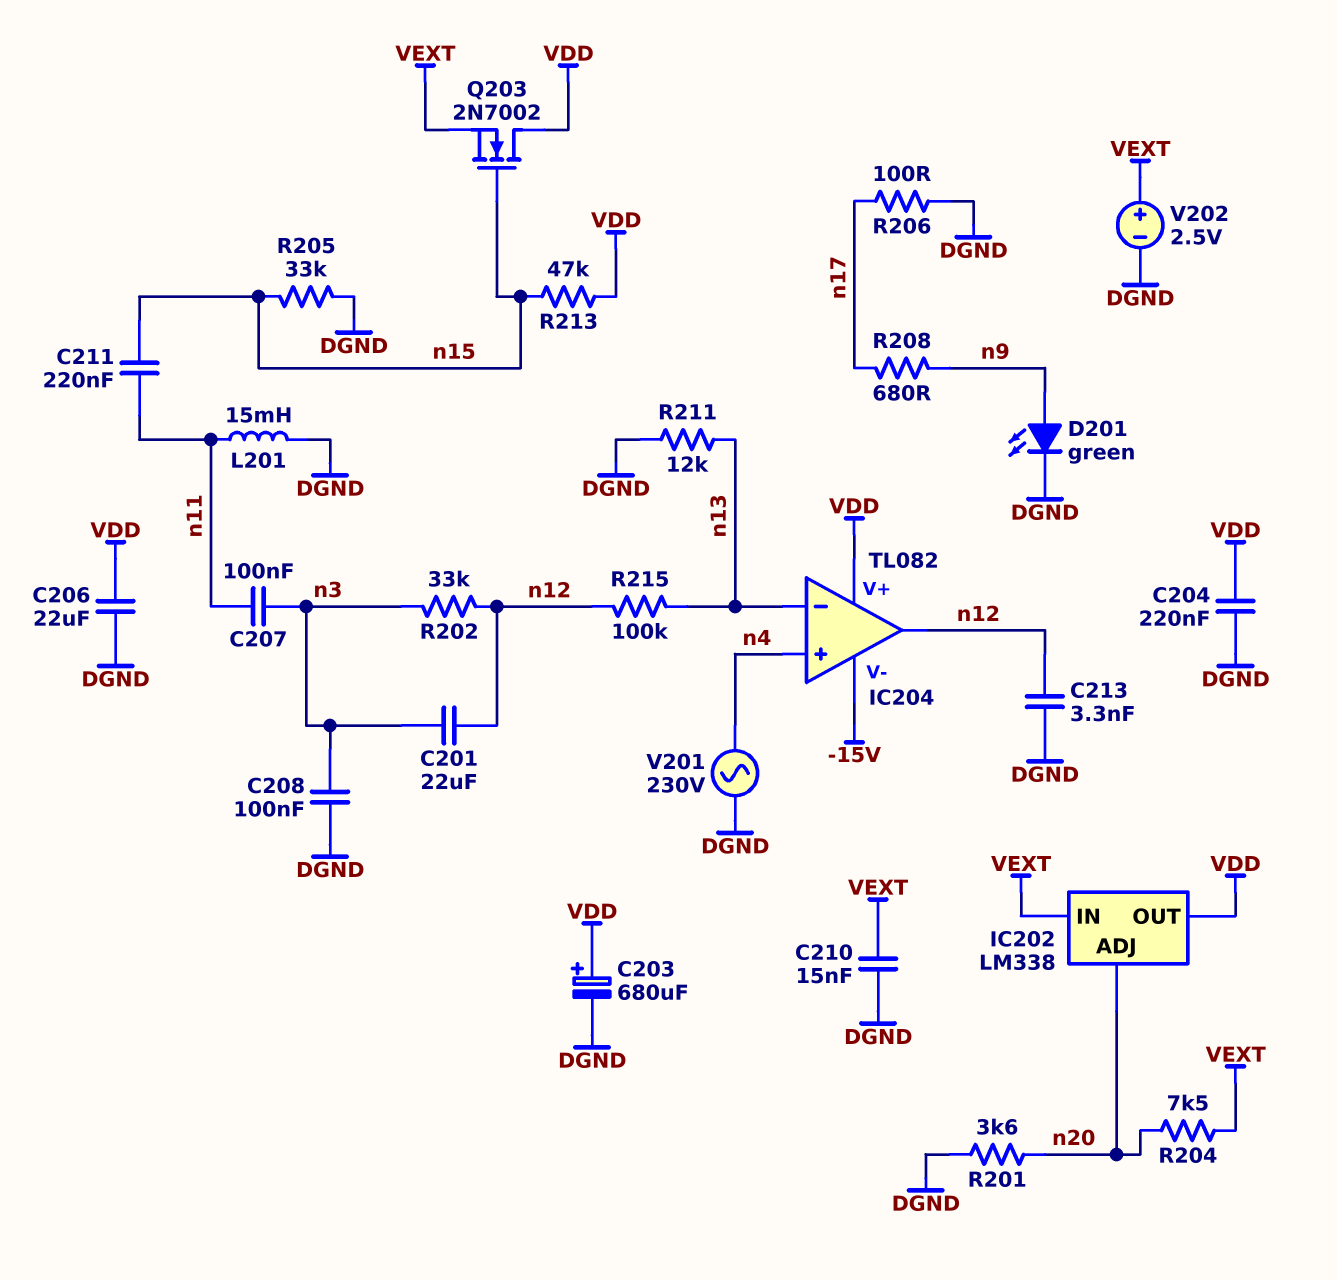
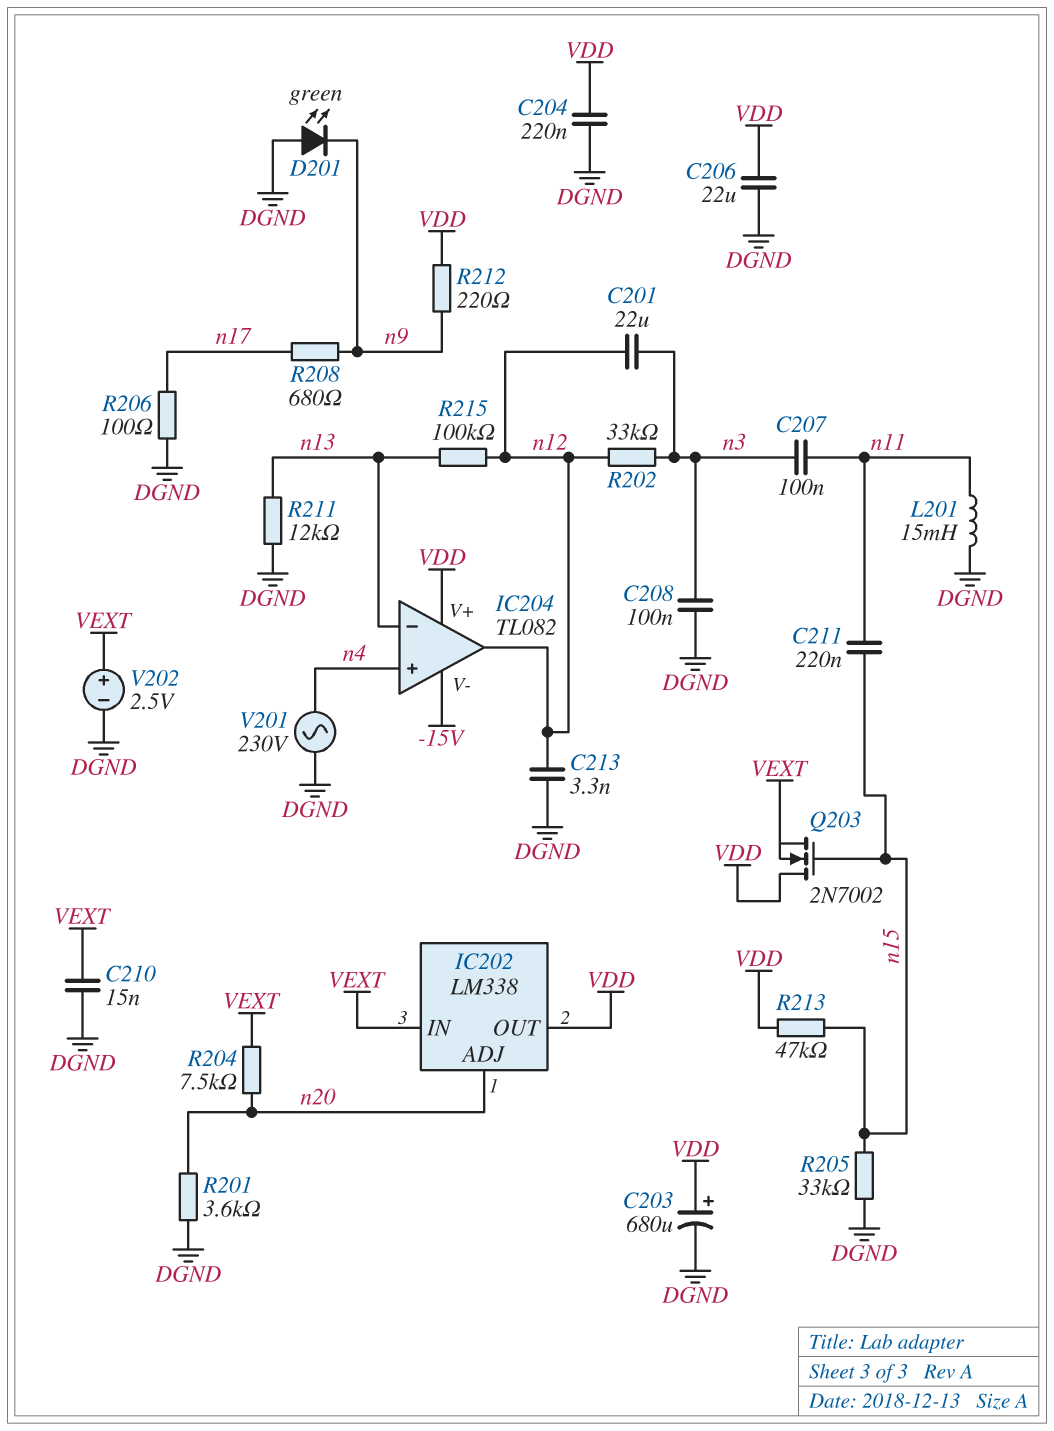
D201: LED green (A n9, K DGND) -> LED green (A DGND, K n9)
R212: none -> 220 (VDD, n9)

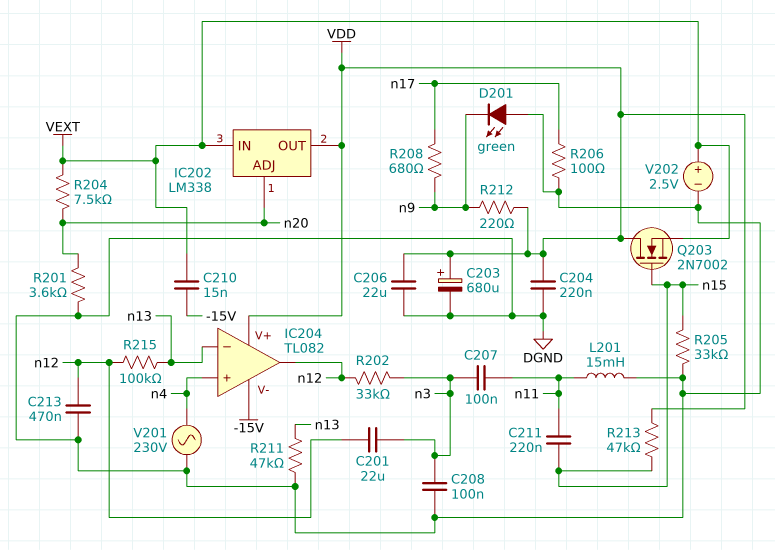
C210: 15nF (DGND, VEXT) -> 15nF (-15V, VEXT)
C213: 3.3nF (DGND, n12) -> 470nF (DGND, n12)
R211: 12k (DGND, n13) -> 47k (DGND, n13)

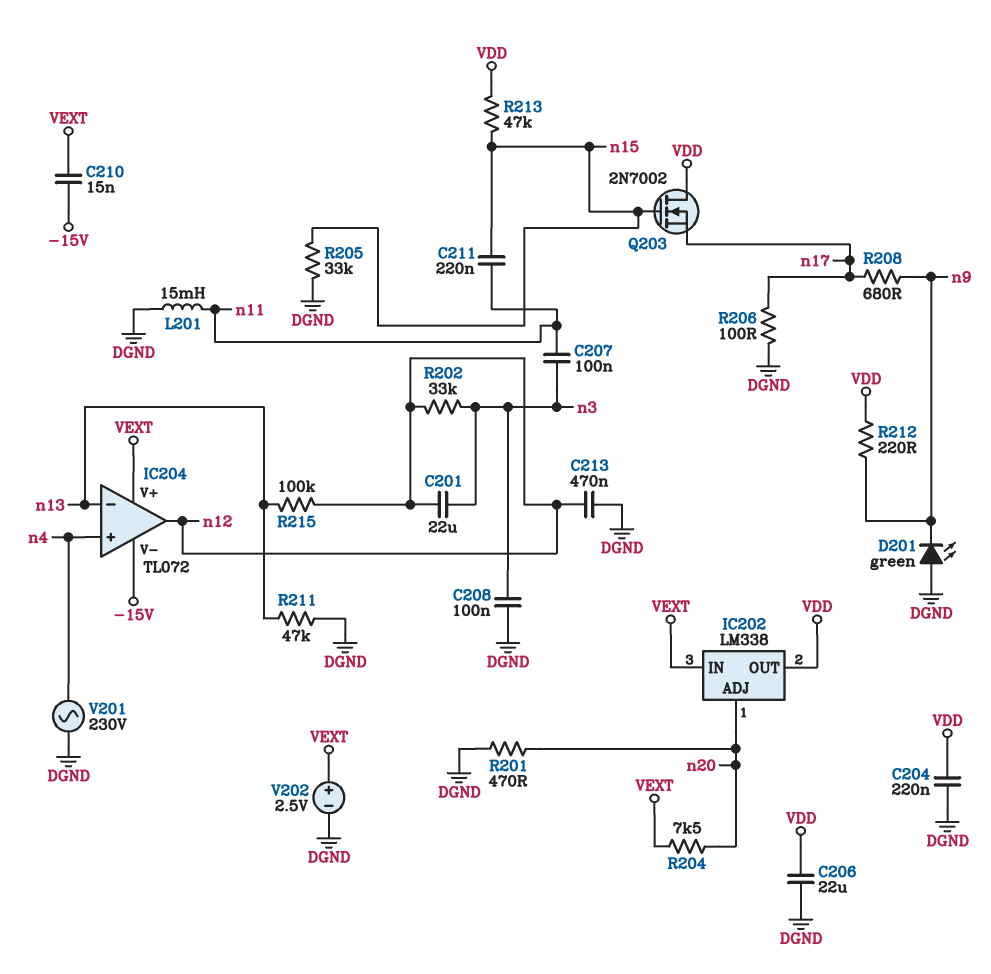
C203: 680uF (plus VDD, minus DGND) -> none
IC204: TL082 -> TL072
IC204 pin V+: VDD -> VEXT
Q203: NMOS 2N7002 (G n15, D VDD, S VEXT) -> NMOS 2N7002 (G n15, D VDD, S n17)
R201: 3.6k (DGND, n20) -> 470 (DGND, n20)

